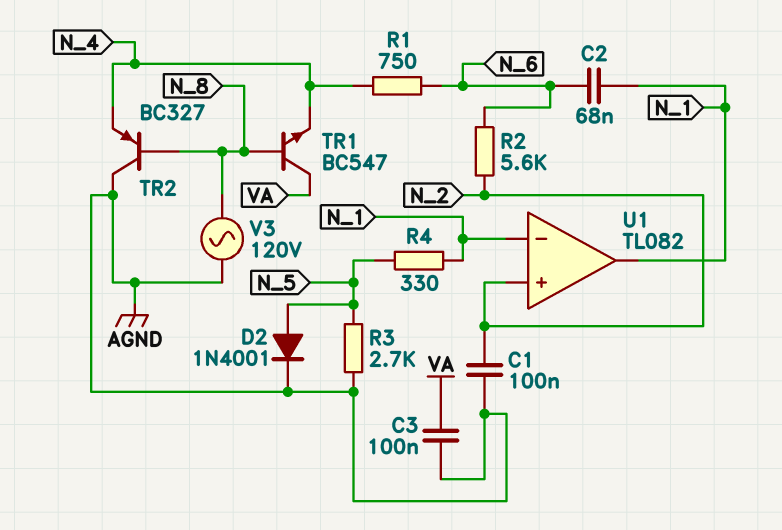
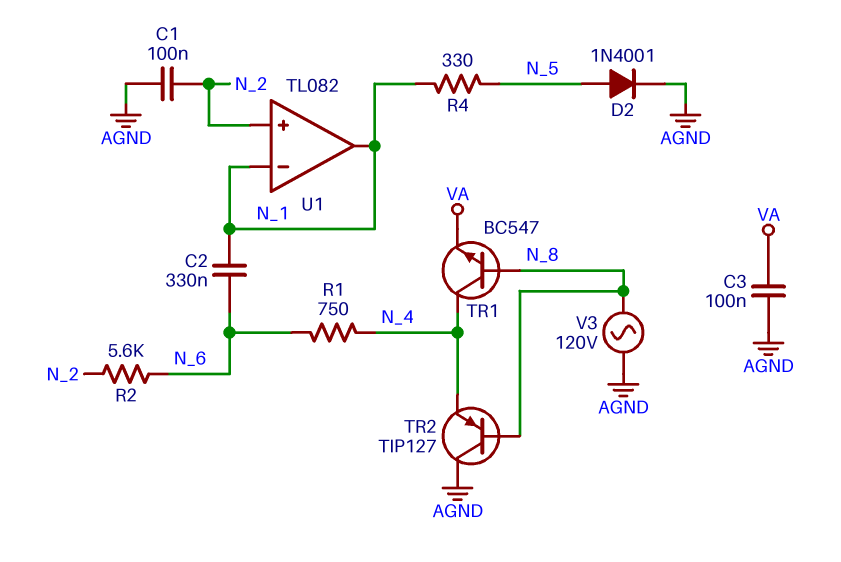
C2: 68nF (N_1, N_6) -> 330nF (N_1, N_6)
R3: 2.7k (AGND, N_5) -> none
TR1: NPN BC547 (B N_8, C VA, E N_4) -> NPN BC547 (B N_8, C N_4, E VA)
TR2: PNP BC327 (B N_8, C AGND, E N_4) -> PNP TIP127 (B N_8, C AGND, E N_4)

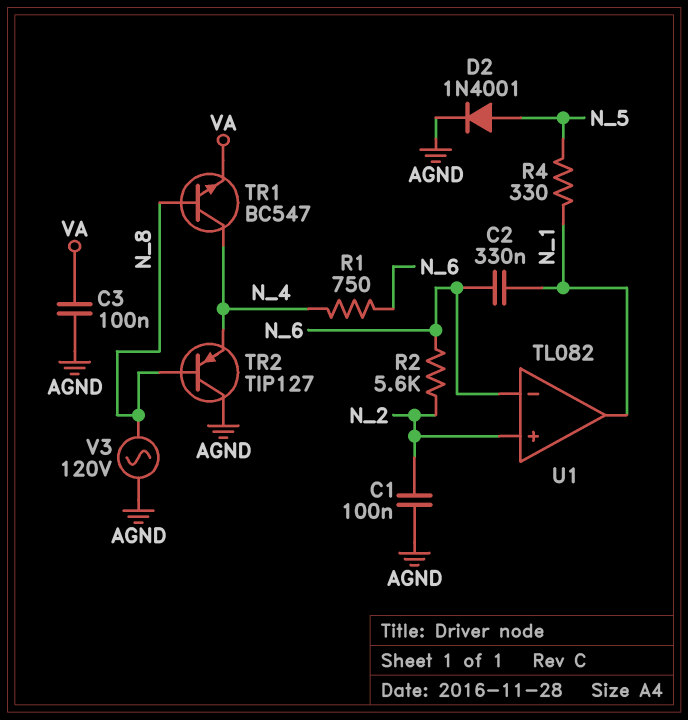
U1 pin in-: N_1 -> N_6

